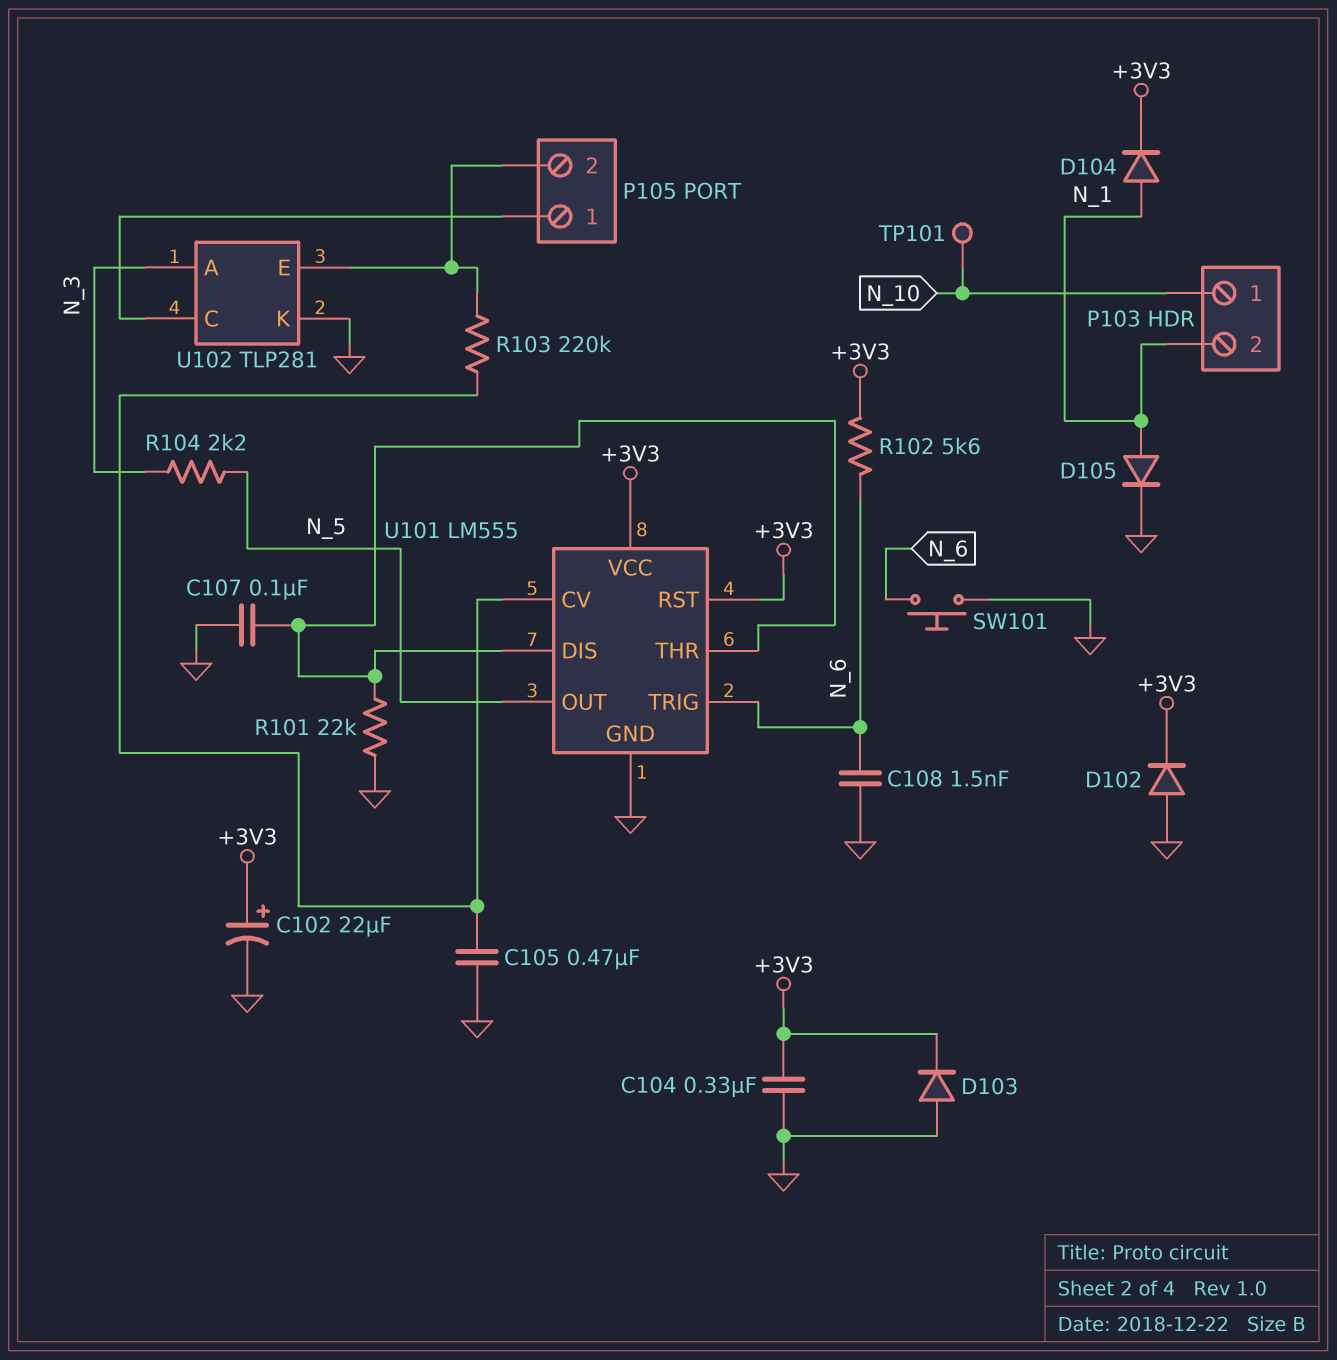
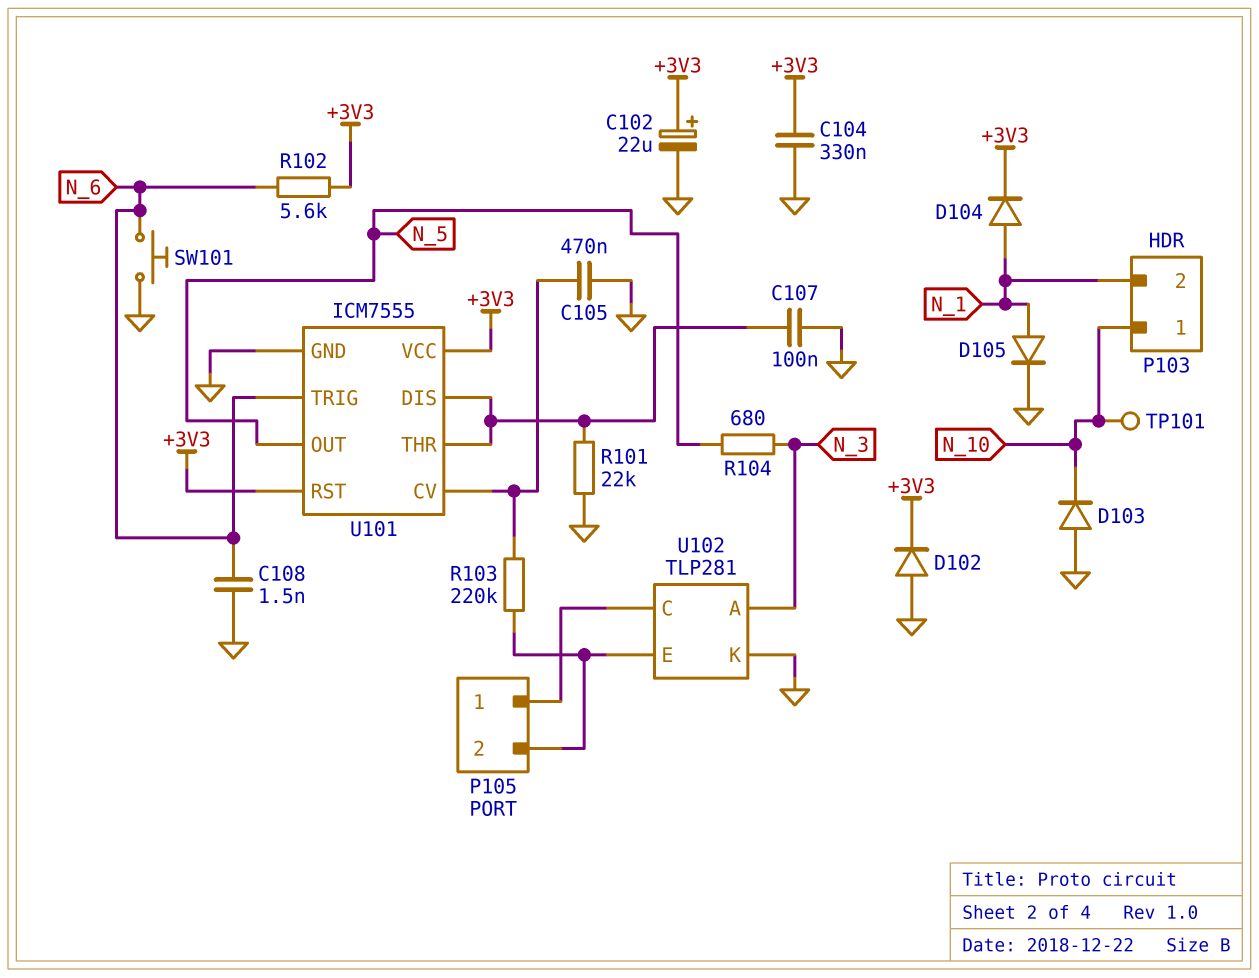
D103: diode (A GND, K +3V3) -> diode (A GND, K N_10)
R104: 2.2k (N_3, N_5) -> 680 (N_3, N_5)
U101: LM555 -> ICM7555

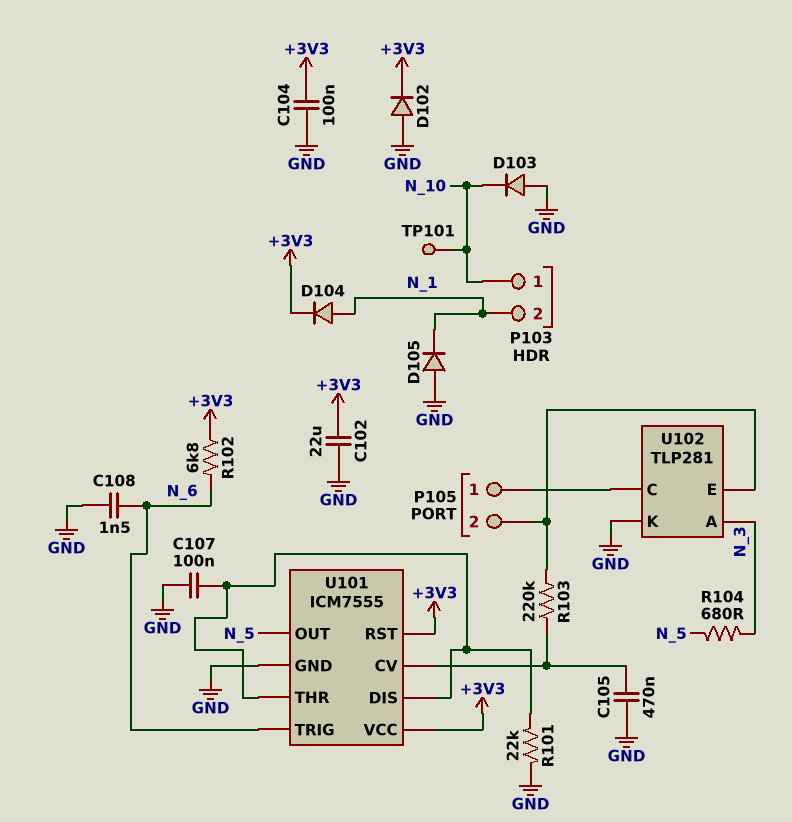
C102: 22uF (plus +3V3, minus GND) -> 22uF (+3V3, GND)
C104: 330nF (+3V3, GND) -> 100nF (+3V3, GND)
D105: diode (A N_1, K GND) -> diode (A GND, K N_1)
R102: 5.6k (+3V3, N_6) -> 6.8k (+3V3, N_6)
SW101: button (GND, N_6) -> none

